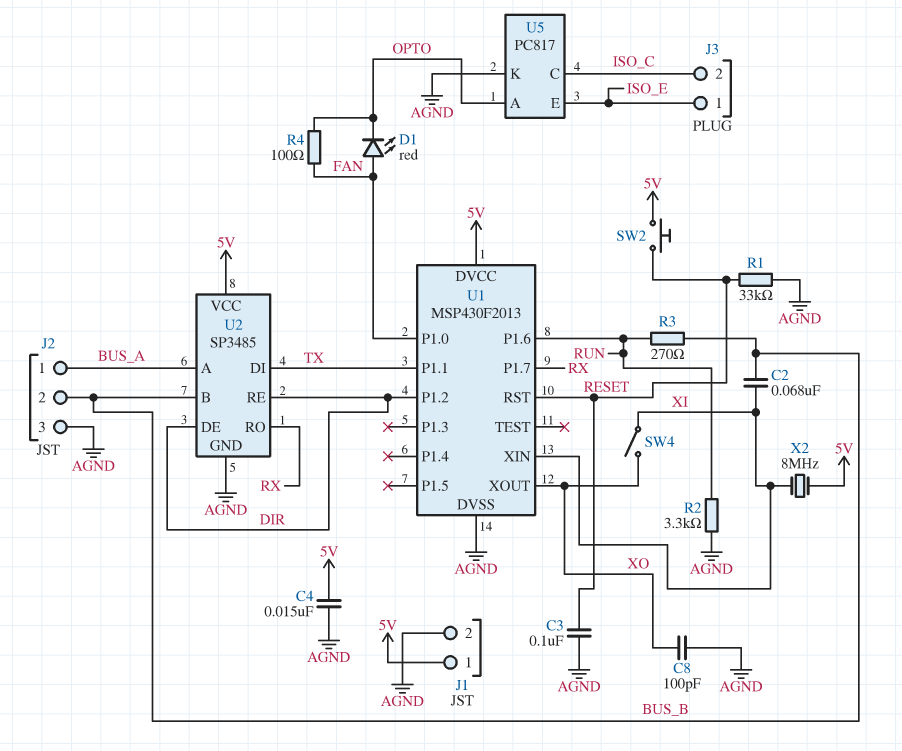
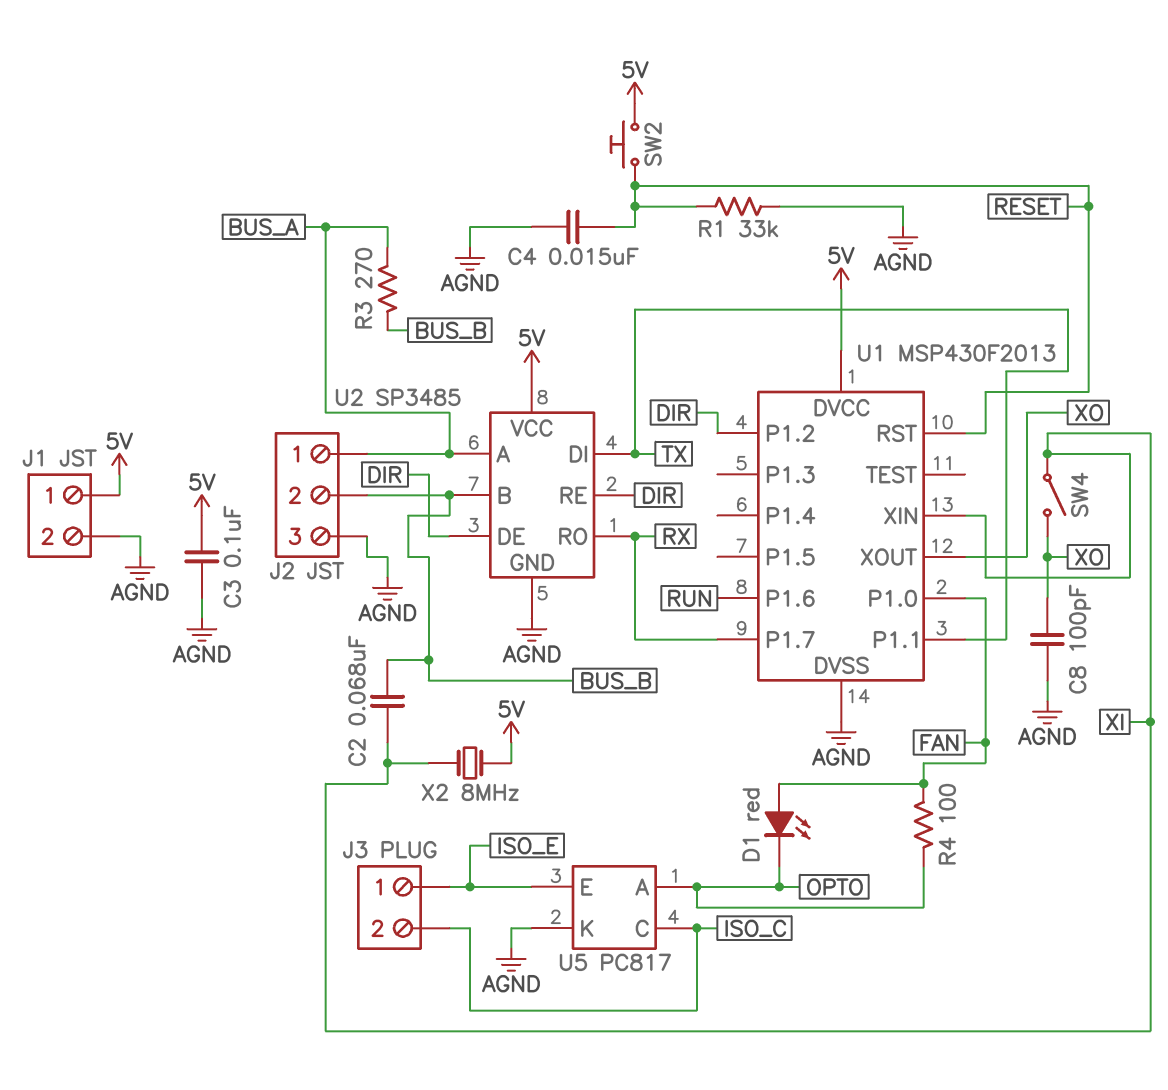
C3: 100nF (AGND, RESET) -> 100nF (5V, AGND)
C4: 15nF (5V, AGND) -> 15nF (AGND, RESET)
R2: 3.3k (AGND, RUN) -> none
R3: 270 (BUS_B, RUN) -> 270 (BUS_A, BUS_B)

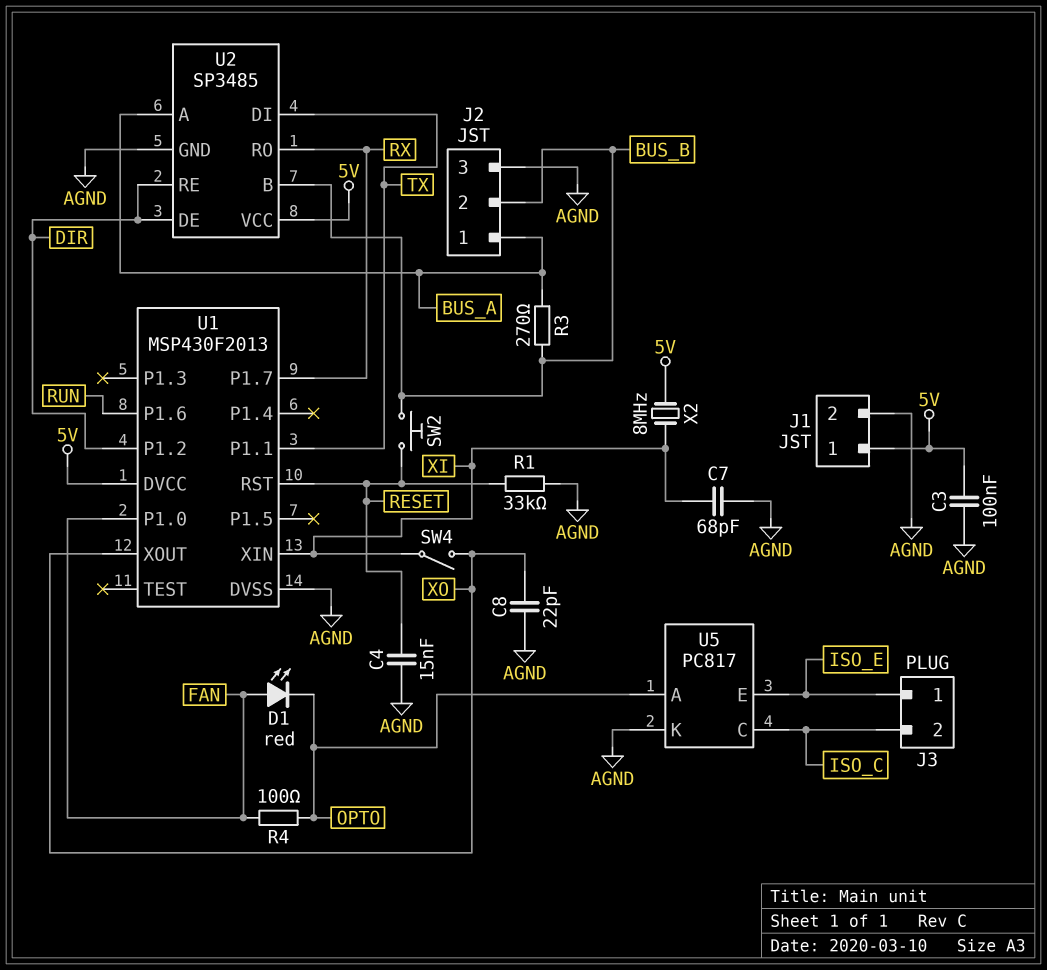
C2: 68nF (BUS_B, XI) -> none
C7: none -> 68pF (AGND, XI)
C8: 100pF (AGND, XO) -> 22pF (AGND, XO)
SW2: button (5V, RESET) -> button (BUS_B, RESET)

